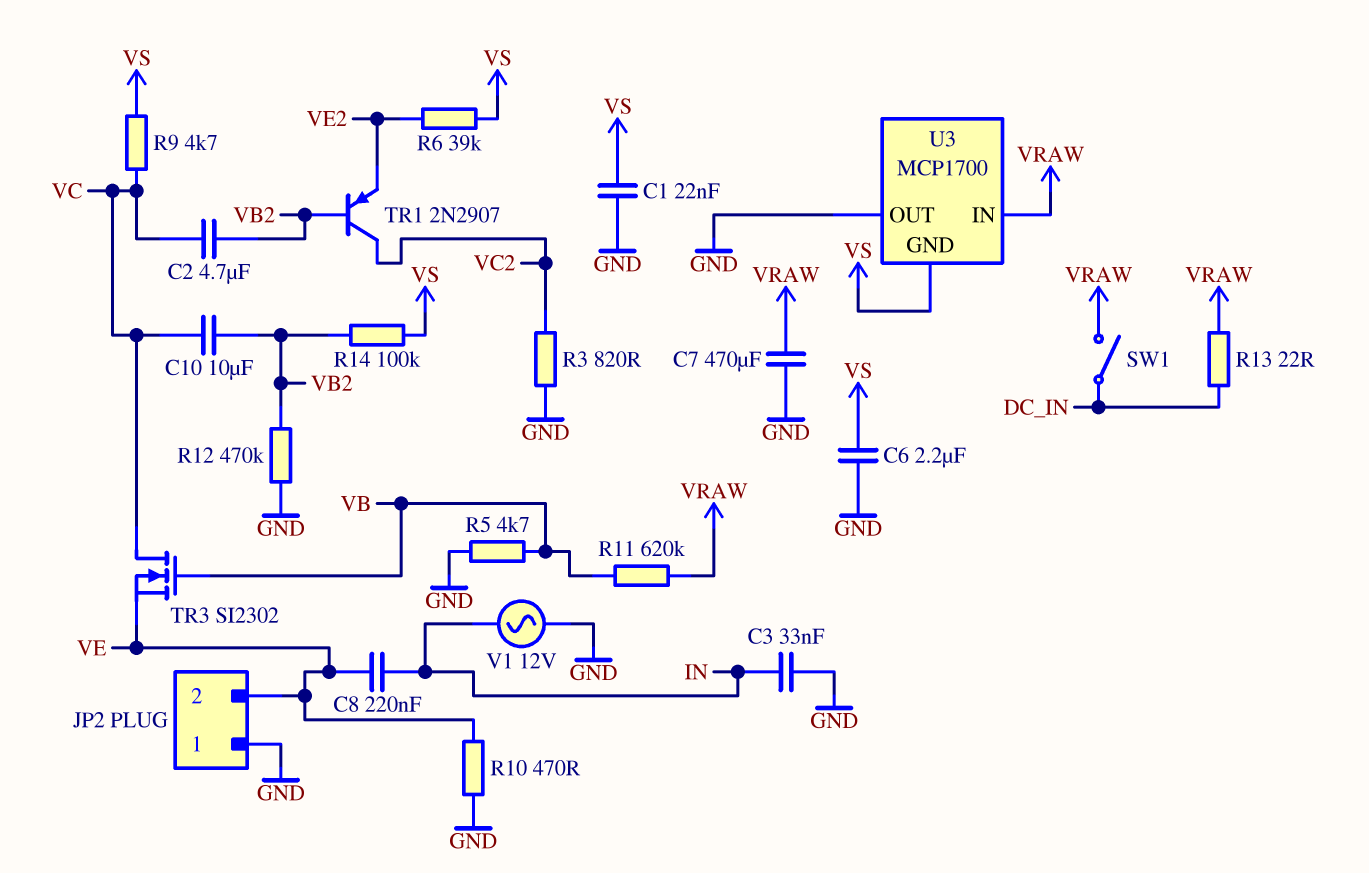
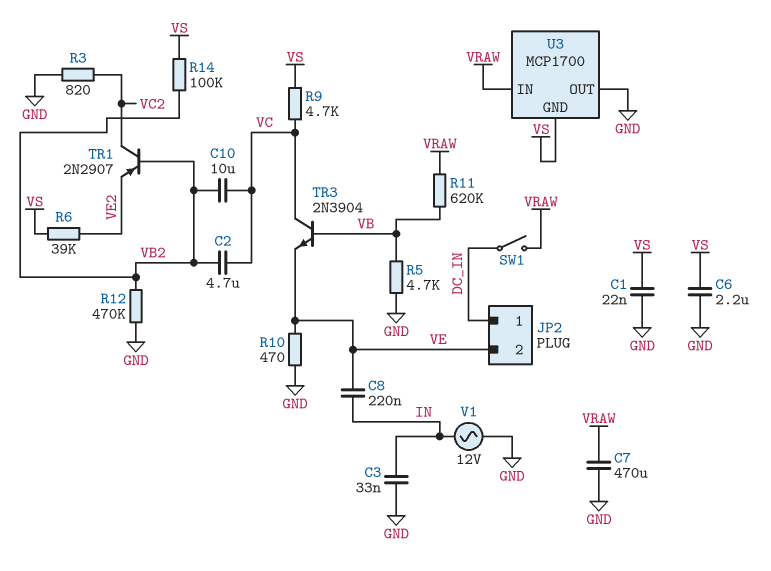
JP2 pin 1: GND -> DC_IN
R13: 22 (DC_IN, VRAW) -> none
TR3: NMOS SI2302 (G VB, D VC, S VE) -> NPN 2N3904 (B VB, C VC, E VE)

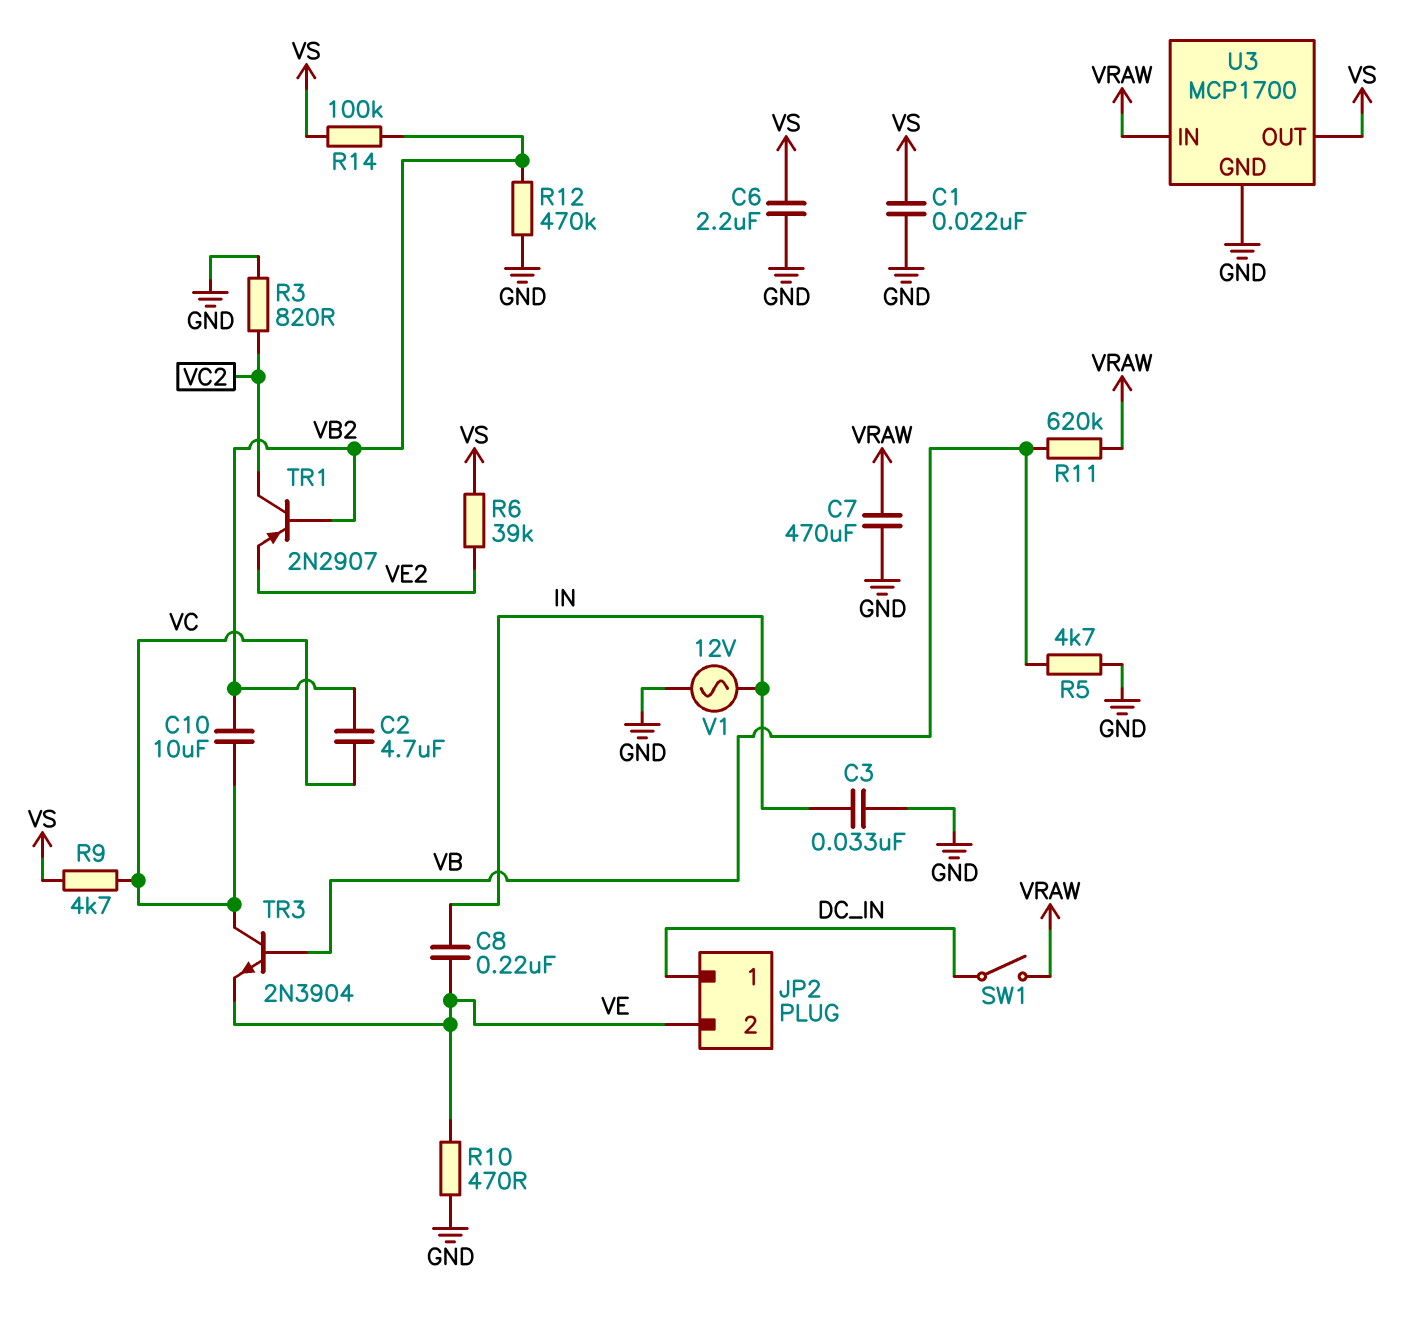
U3 pin GND: VS -> GND
U3 pin OUT: GND -> VS

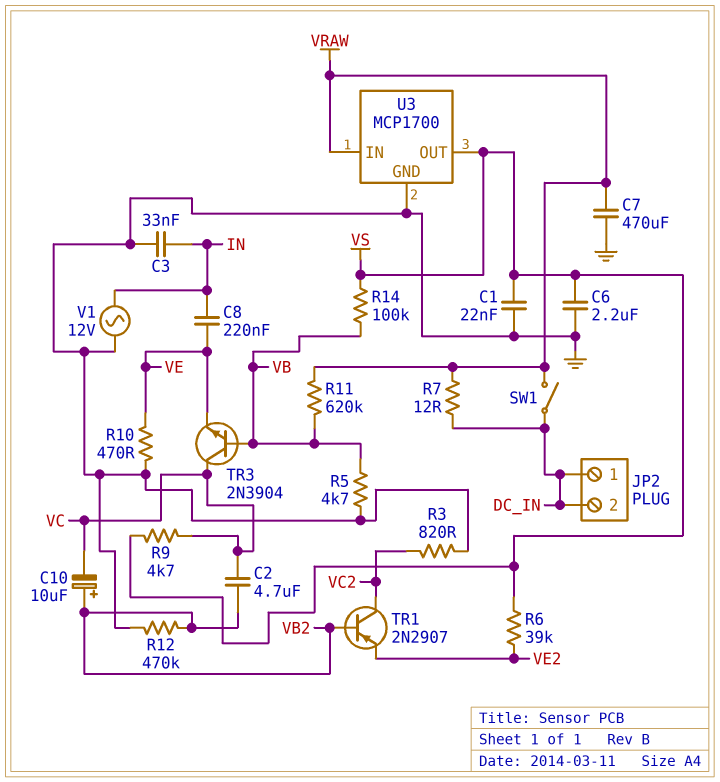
C10: 10uF (VB2, VC) -> 10uF (plus VB2, minus VC)
JP2 pin 2: VE -> DC_IN
R7: none -> 12 (DC_IN, VRAW)
R14: 100k (VB2, VS) -> 100k (VB, VS)

